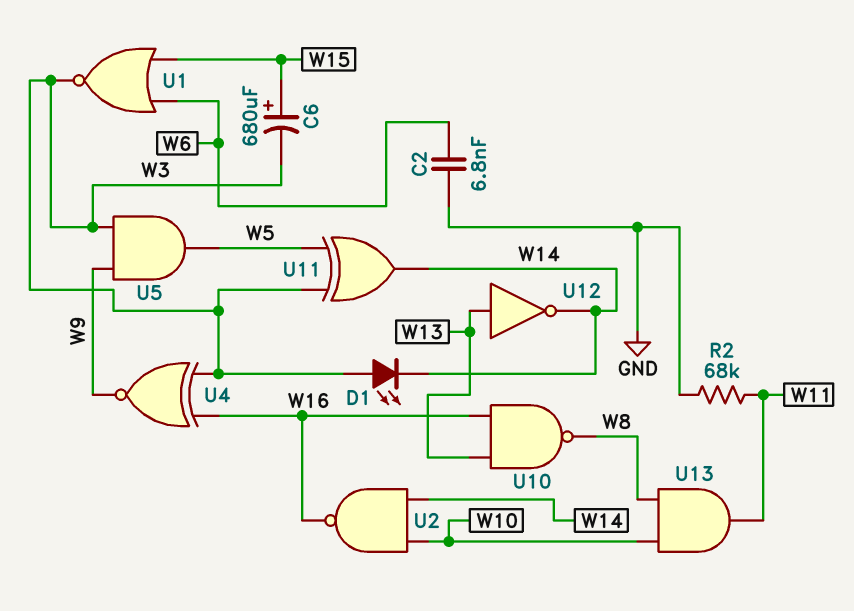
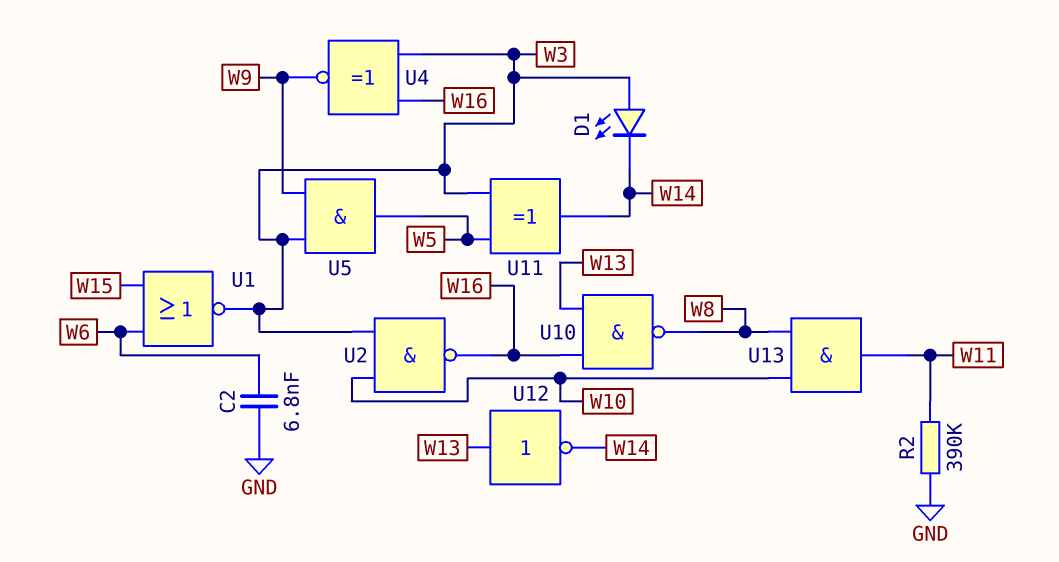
C6: 680uF (plus W15, minus W3) -> none
R2: 68k (GND, W11) -> 390k (GND, W11)
U2: NAND (in W10, in W14, out W16) -> NAND (in W3, in W10, out W16)

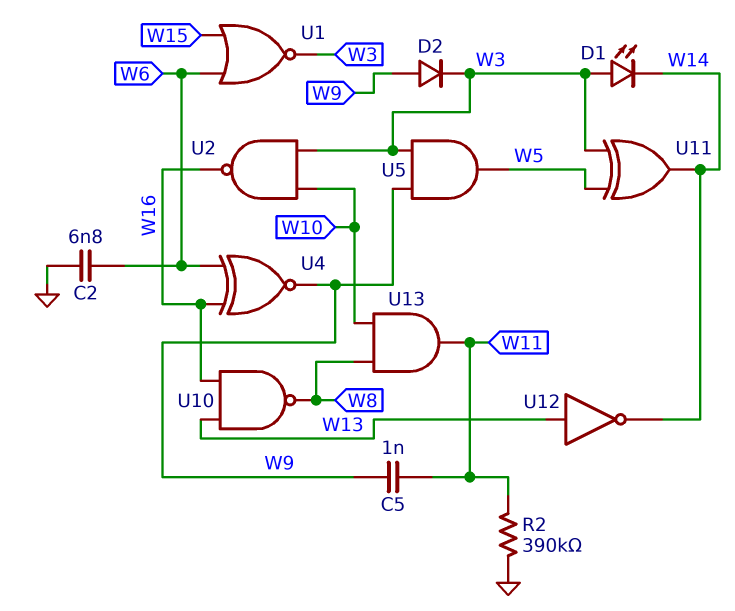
C5: none -> 1nF (W9, W11)
D2: none -> diode (A W9, K W3)
U4: XNOR (in W3, in W16, out W9) -> XNOR (in W6, in W16, out W9)

